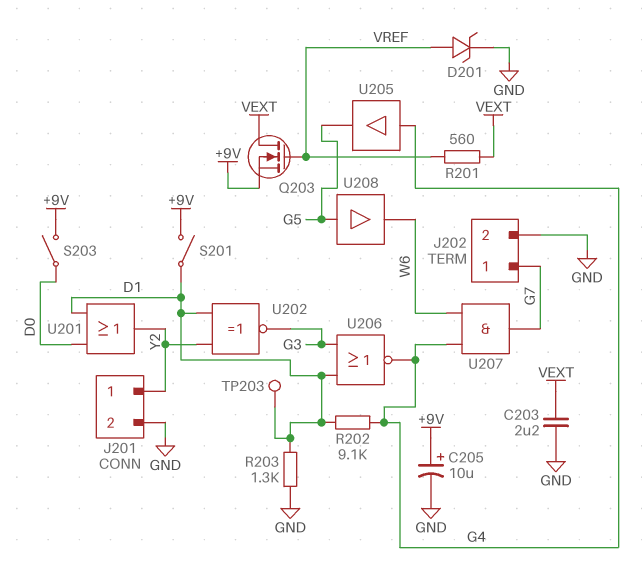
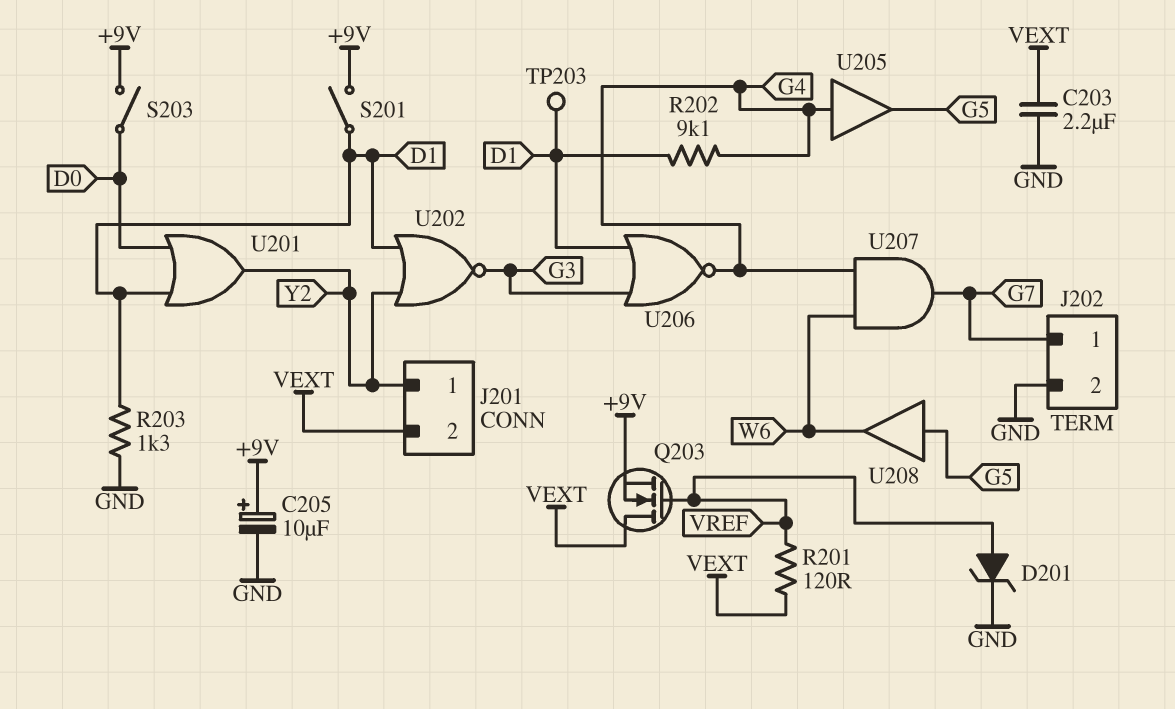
J201 pin 2: GND -> VEXT
R201: 560 (VEXT, VREF) -> 120 (VEXT, VREF)
U202: XNOR (in D1, in Y2, out G3) -> NOR (in D1, in Y2, out G3)

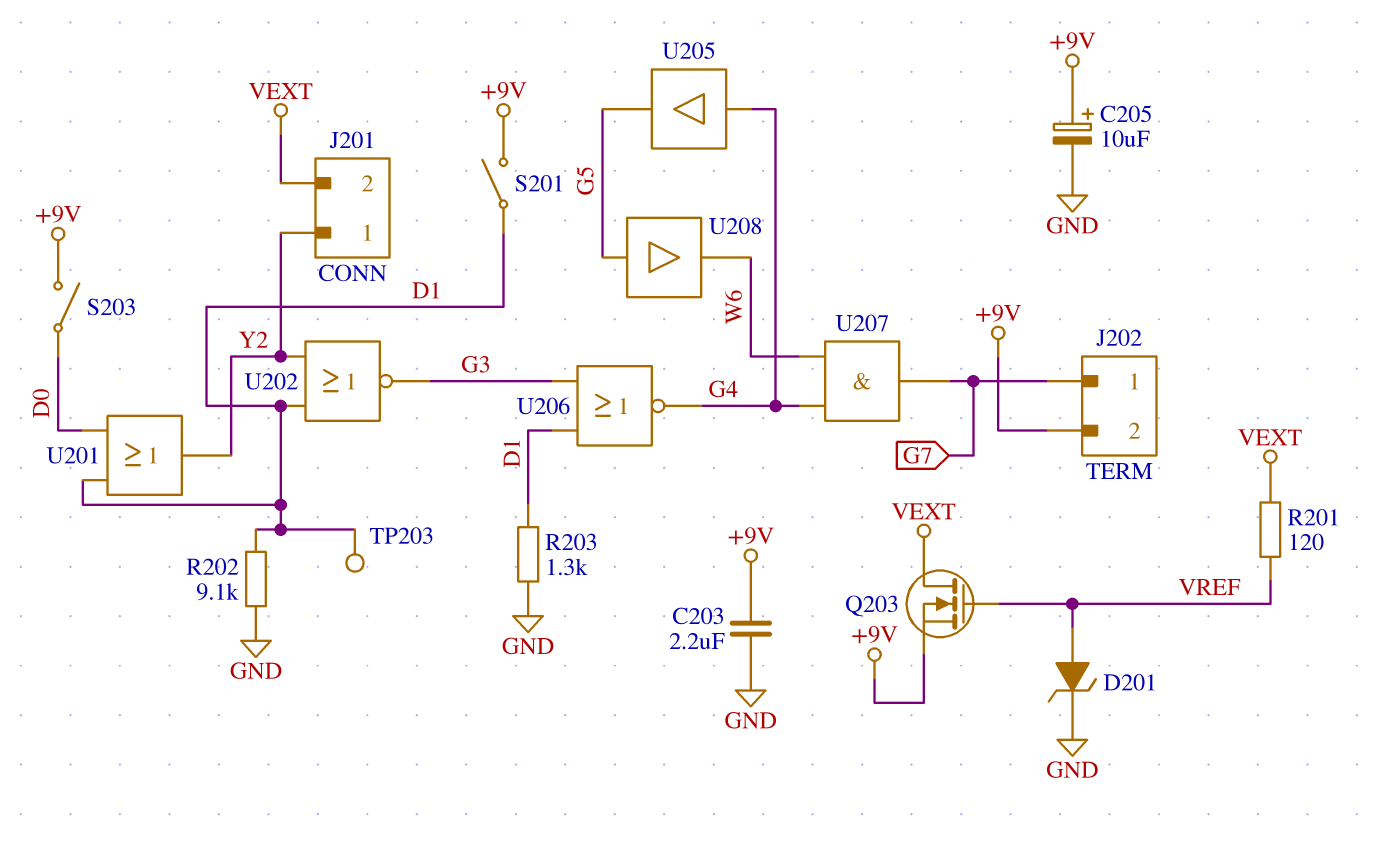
C203: 2.2uF (GND, VEXT) -> 2.2uF (+9V, GND)
J202 pin 2: GND -> +9V
R202: 9.1k (D1, G4) -> 9.1k (D1, GND)

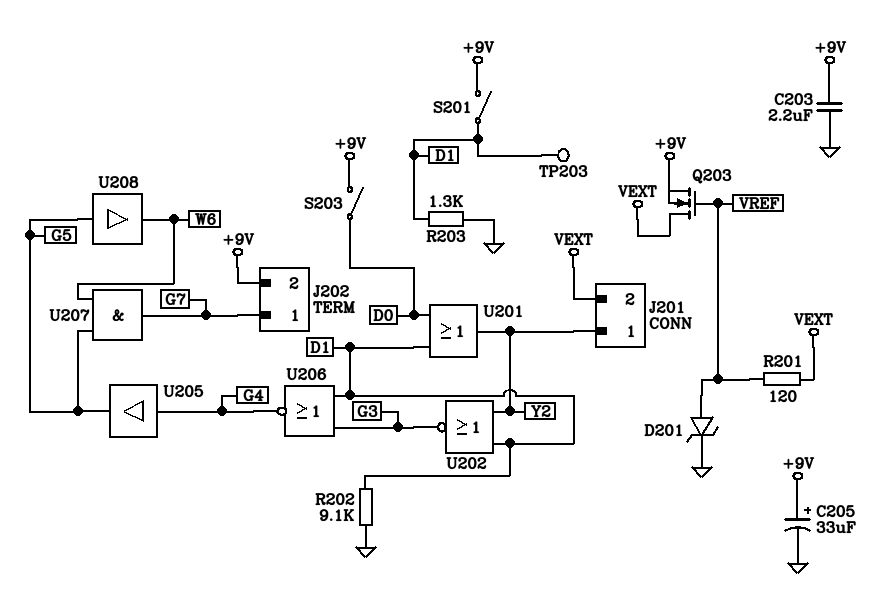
C205: 10uF (plus +9V, minus GND) -> 33uF (plus +9V, minus GND)
U207: AND (in G4, in W6, out G7) -> AND (in G5, in W6, out G7)

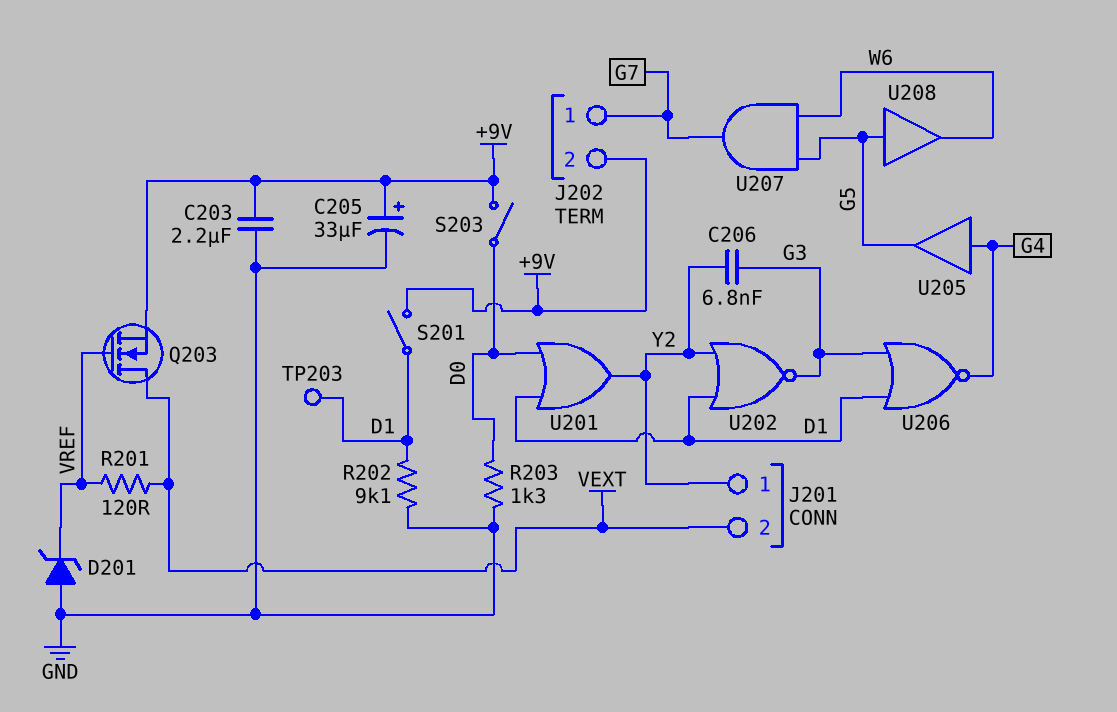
C206: none -> 6.8nF (G3, Y2)
D201: zener (A VREF, K GND) -> zener (A GND, K VREF)
R203: 1.3k (D1, GND) -> 1.3k (D0, GND)

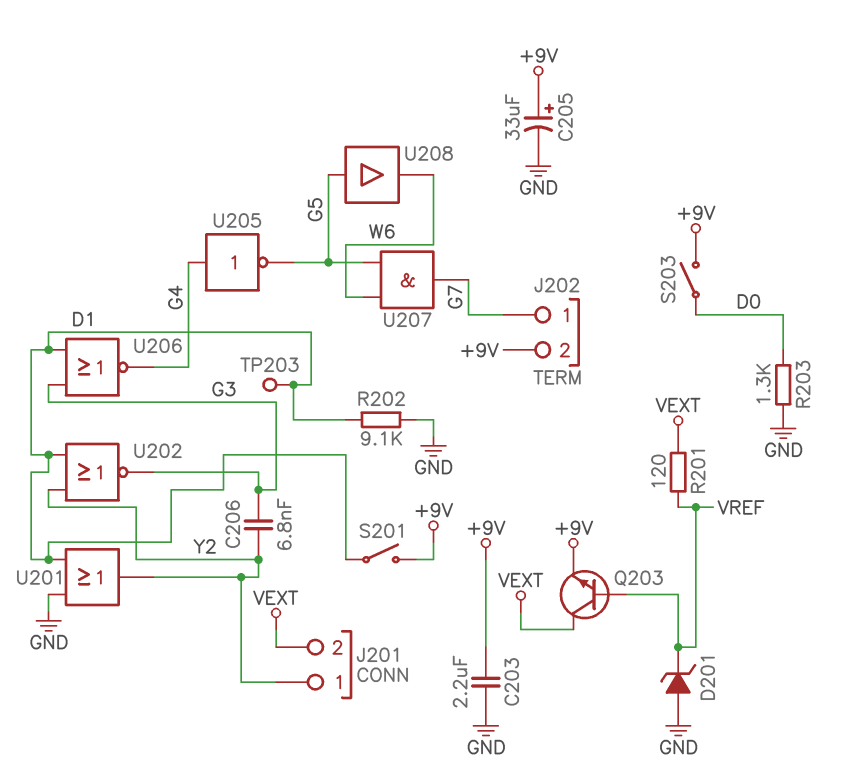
Q203: NMOS (G VREF, D VEXT, S +9V) -> NPN (B VREF, C VEXT, E +9V)
U201: OR (in D0, in D1, out Y2) -> OR (in D1, in GND, out Y2)
U205: buffer (in G4, out G5) -> NOT (in G4, out G5)

